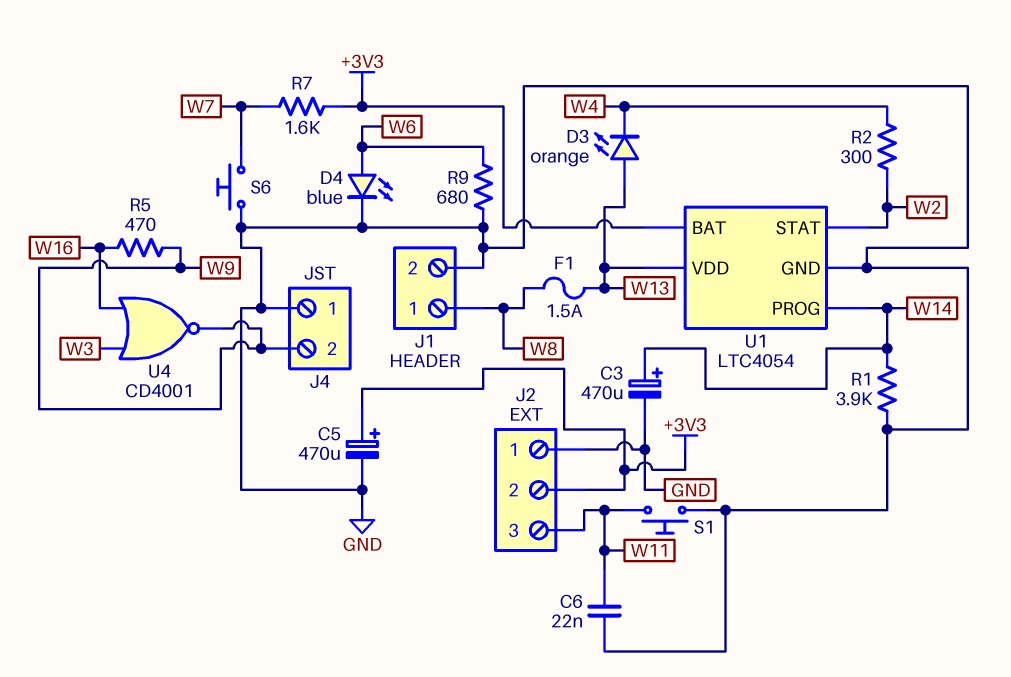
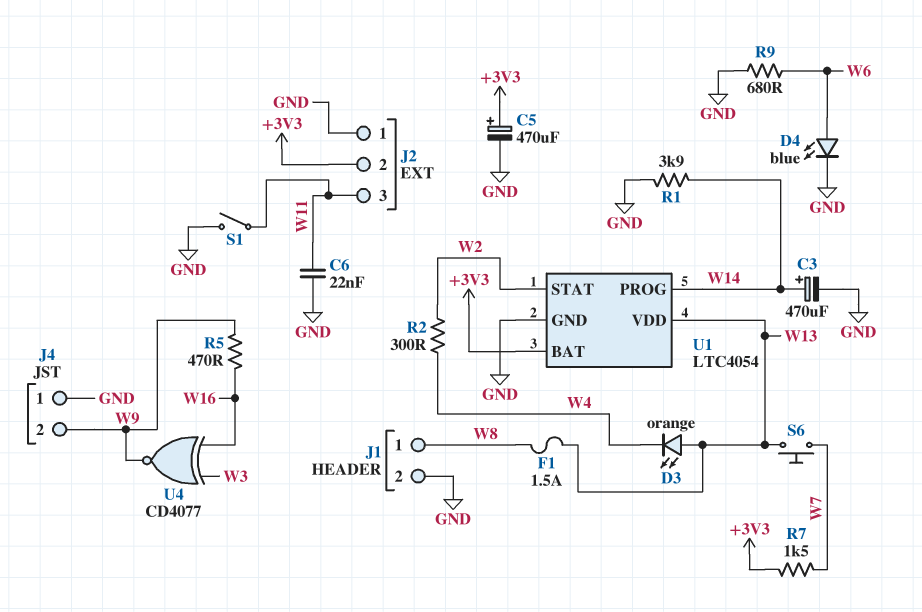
R7: 1.6k (+3V3, W7) -> 1.5k (+3V3, W7)
S1: button (GND, W11) -> switch (GND, W11)
S6: button (GND, W7) -> button (W7, W13)
U4: NOR CD4001 (in W3, in W16, out W9) -> XNOR CD4077 (in W3, in W16, out W9)

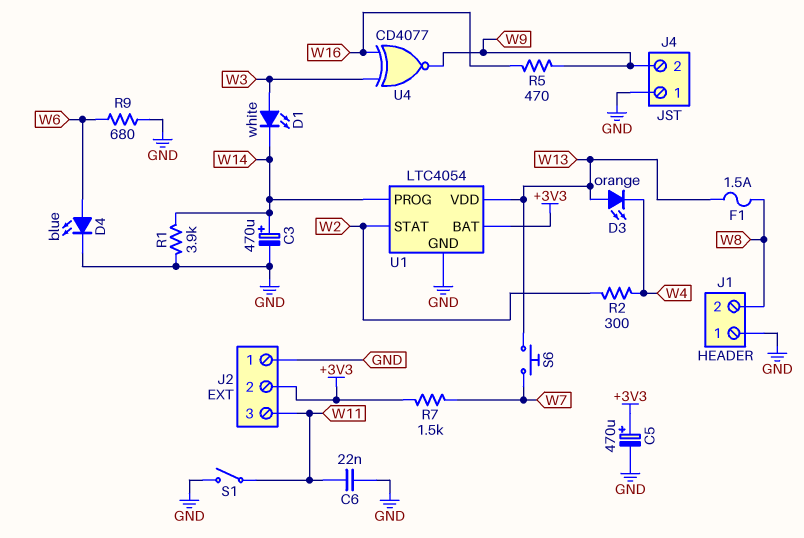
D1: none -> LED white (A W3, K W14)
J1 pin 1: W8 -> GND
J1 pin 2: GND -> W8

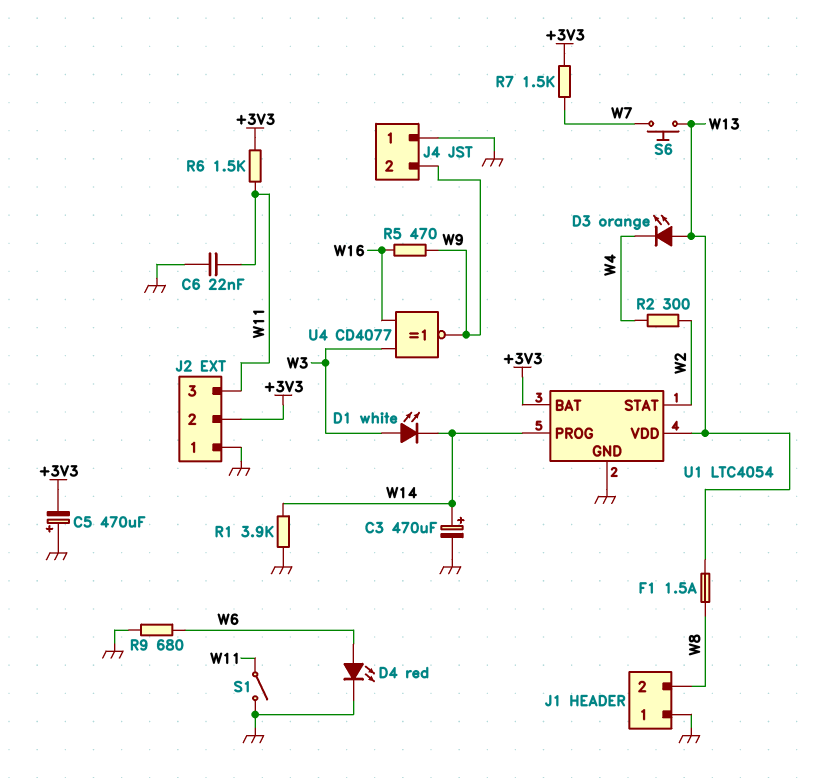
C5: 470uF (plus +3V3, minus GND) -> 470uF (plus GND, minus +3V3)
D4: LED blue (A W6, K GND) -> LED red (A W6, K GND)
R6: none -> 1.5k (+3V3, W11)

